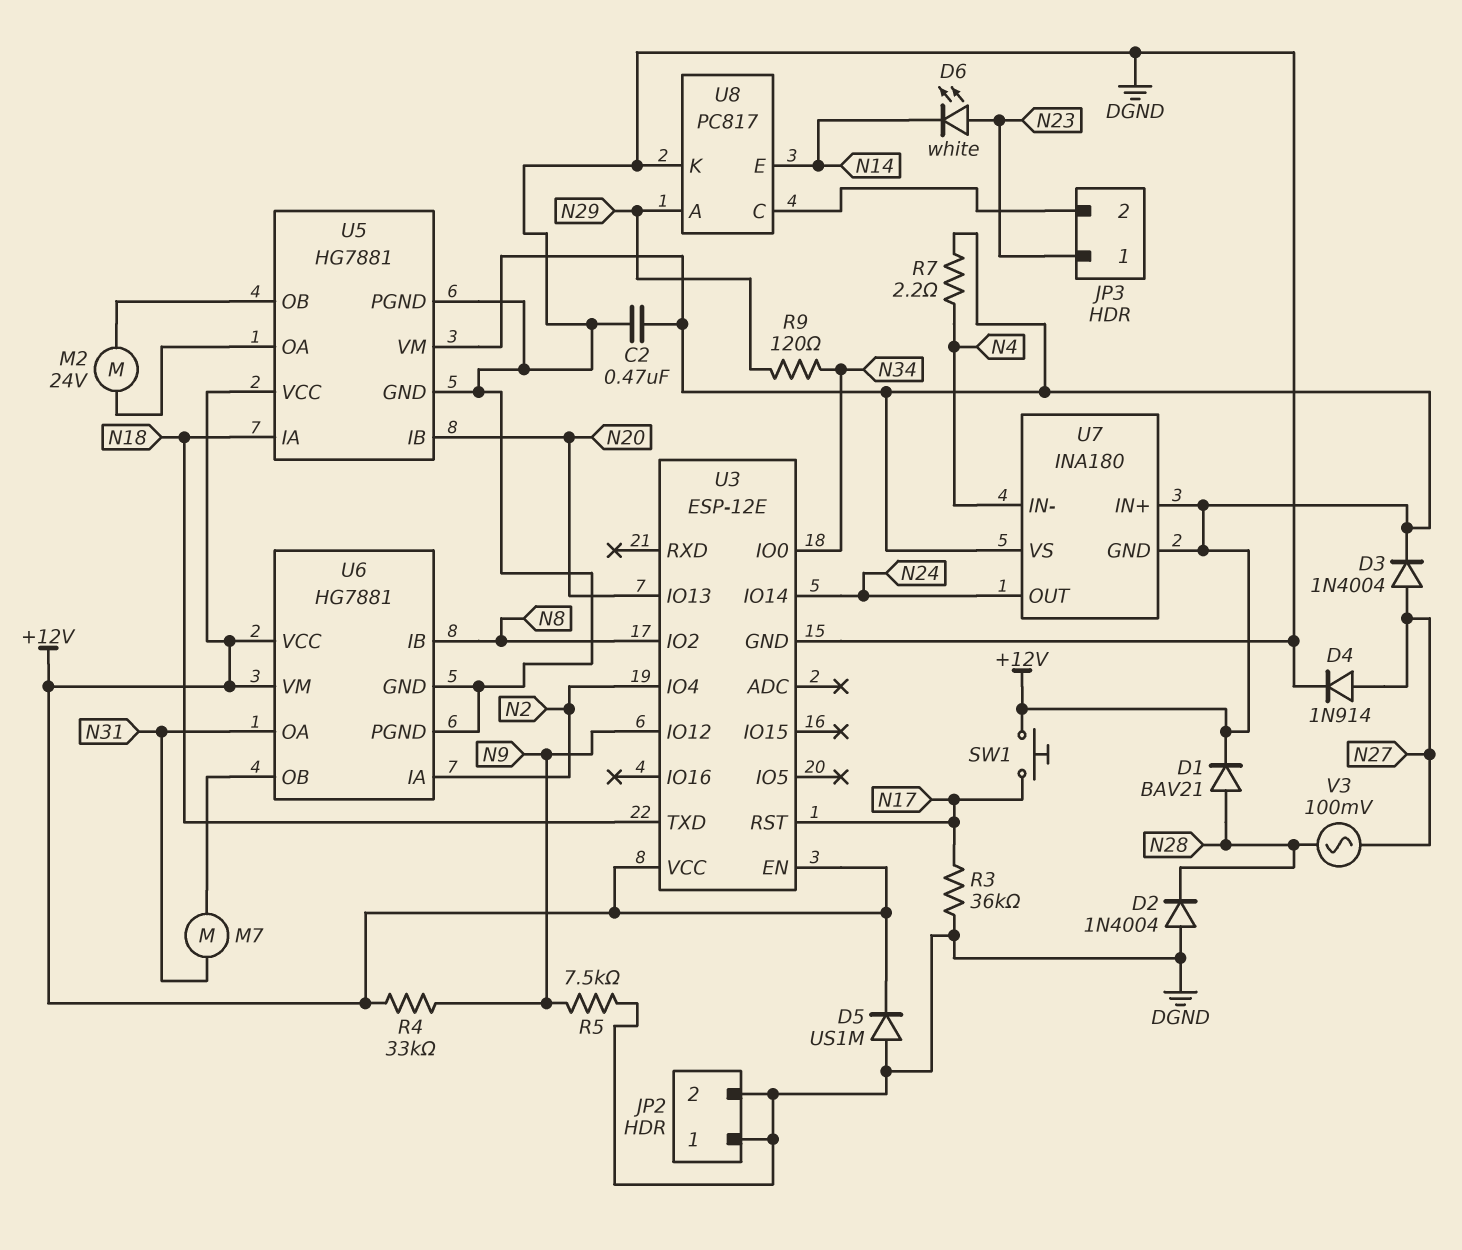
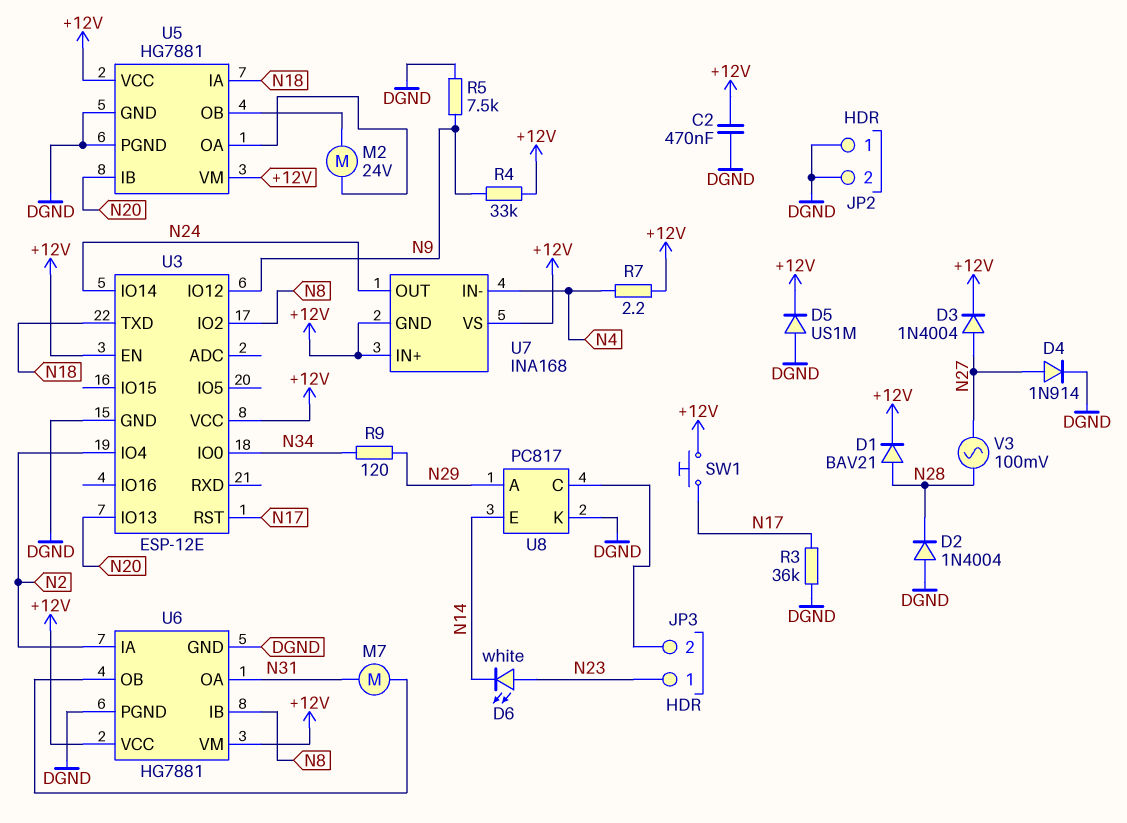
U7: INA180 -> INA168

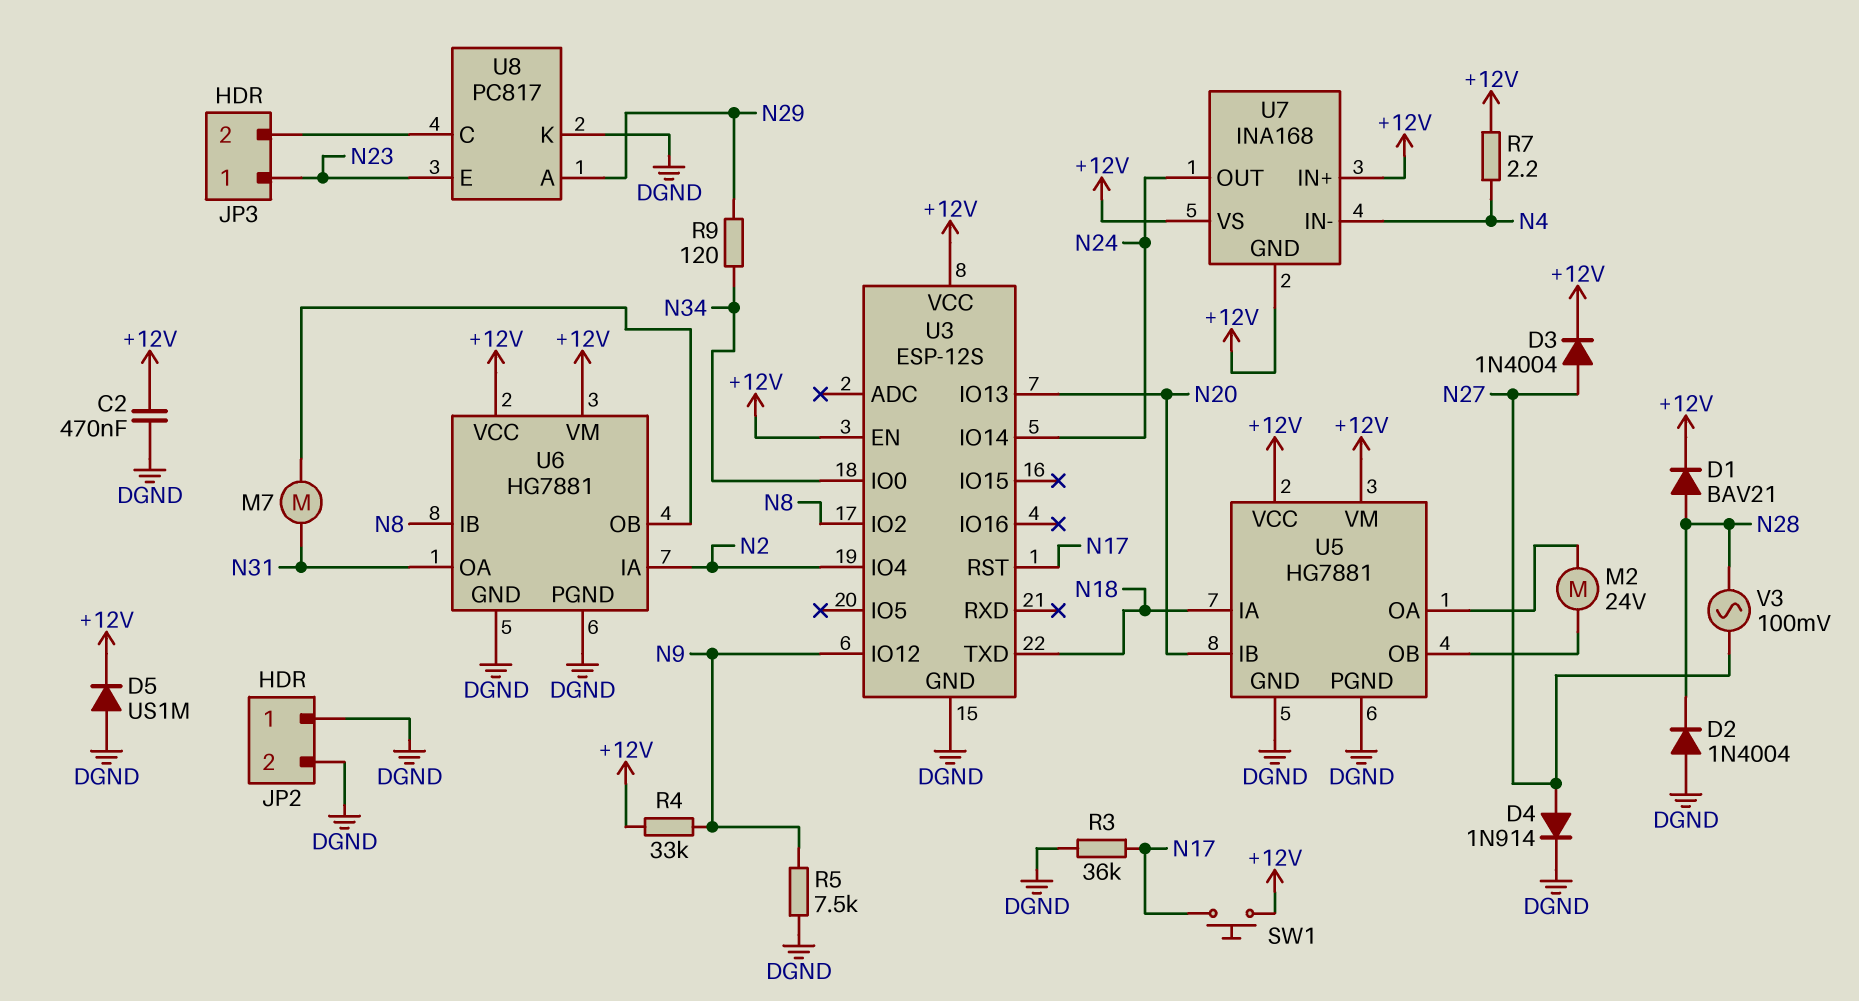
D6: LED white (A N23, K N14) -> none
U3: ESP-12E -> ESP-12S
U8 pin E: N14 -> N23

